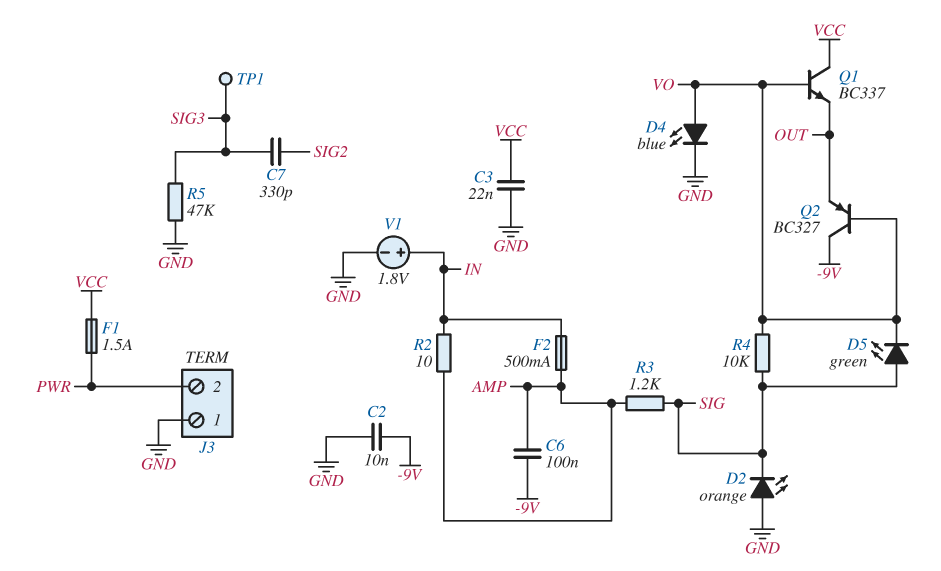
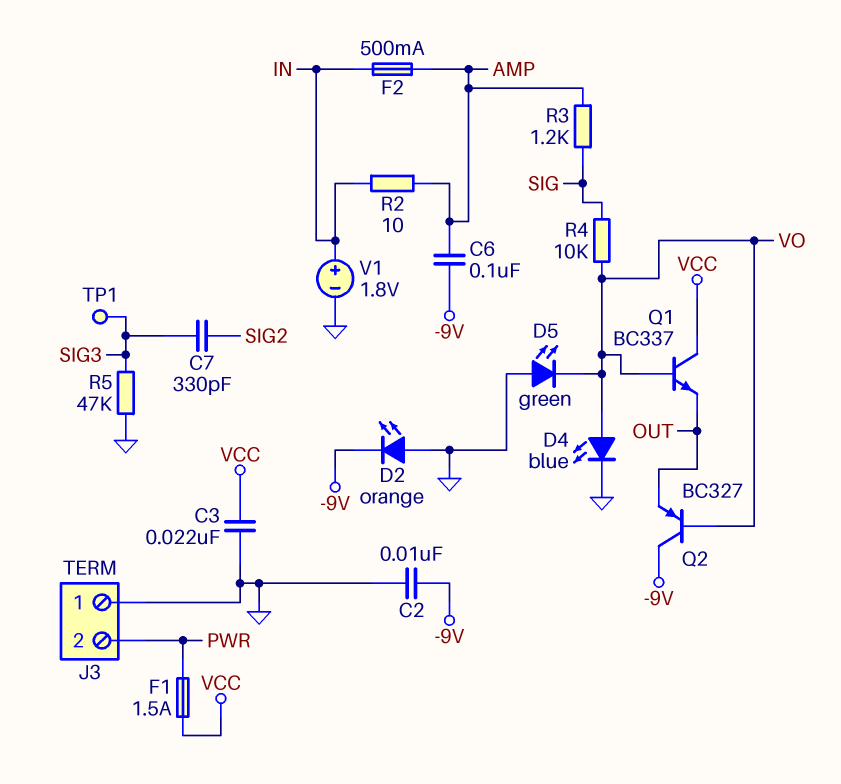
D2: LED orange (A GND, K SIG) -> LED orange (A GND, K -9V)
D5: LED green (A SIG, K VO) -> LED green (A GND, K VO)

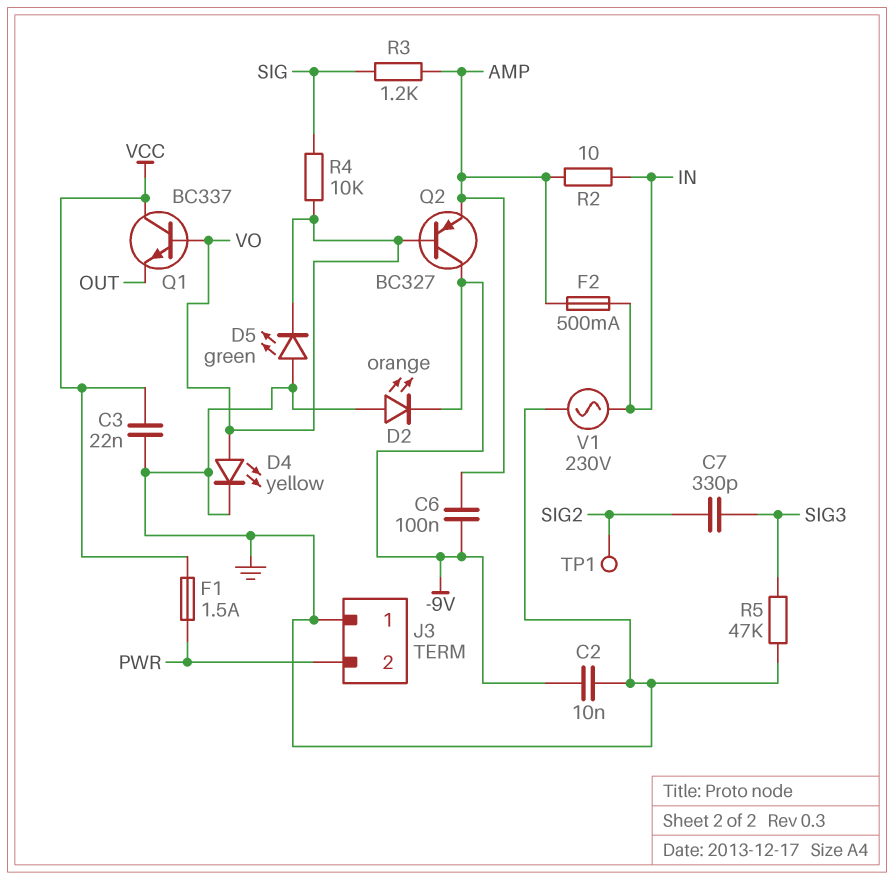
D4: LED blue (A VO, K GND) -> LED yellow (A VO, K GND)
Q2: PNP BC327 (B VO, C -9V, E OUT) -> PNP BC327 (B VO, C -9V, E AMP)
TP1: test point (SIG3) -> test point (SIG2)
V1: 1.8V (plus IN, minus GND) -> AC 230V (GND, IN)

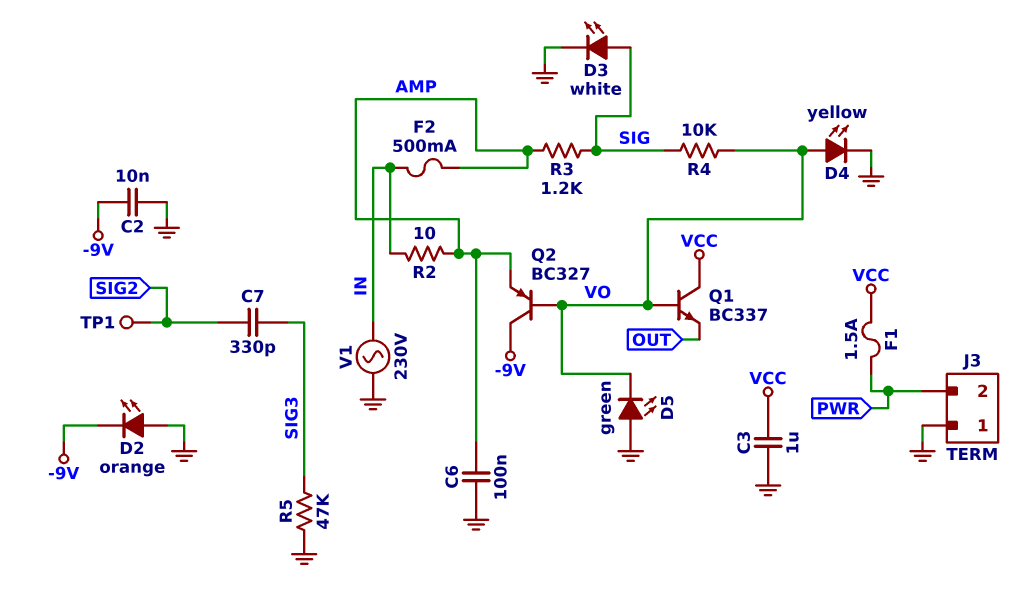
C3: 22nF (GND, VCC) -> 1uF (GND, VCC)
C6: 100nF (-9V, AMP) -> 100nF (AMP, GND)
D3: none -> LED white (A SIG, K GND)

